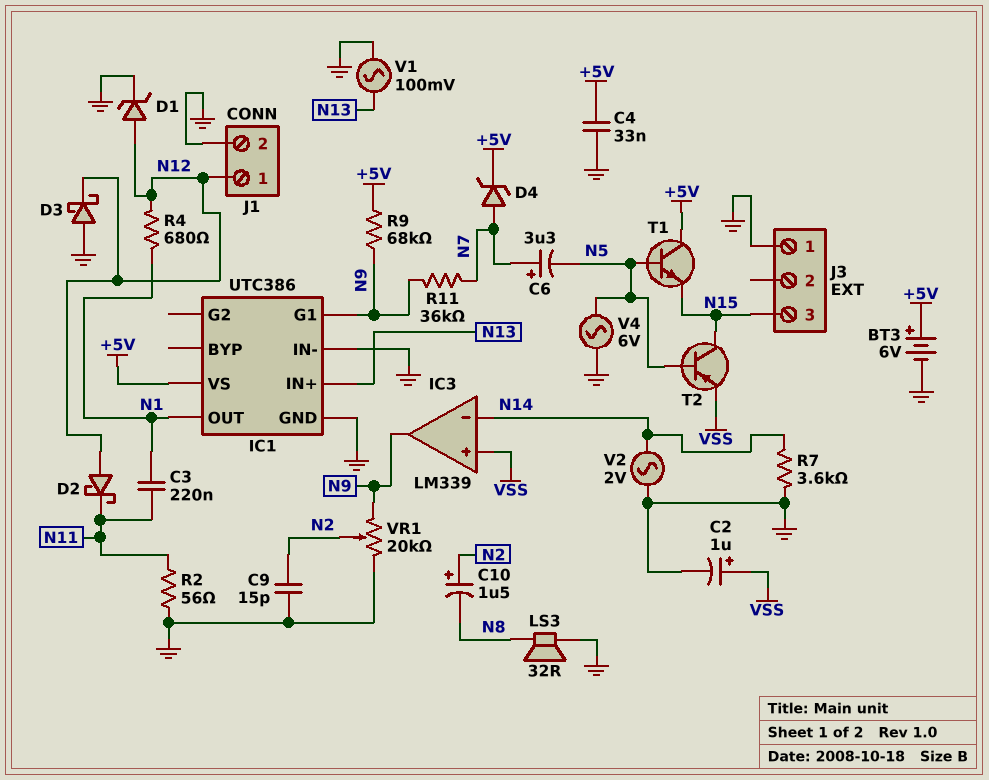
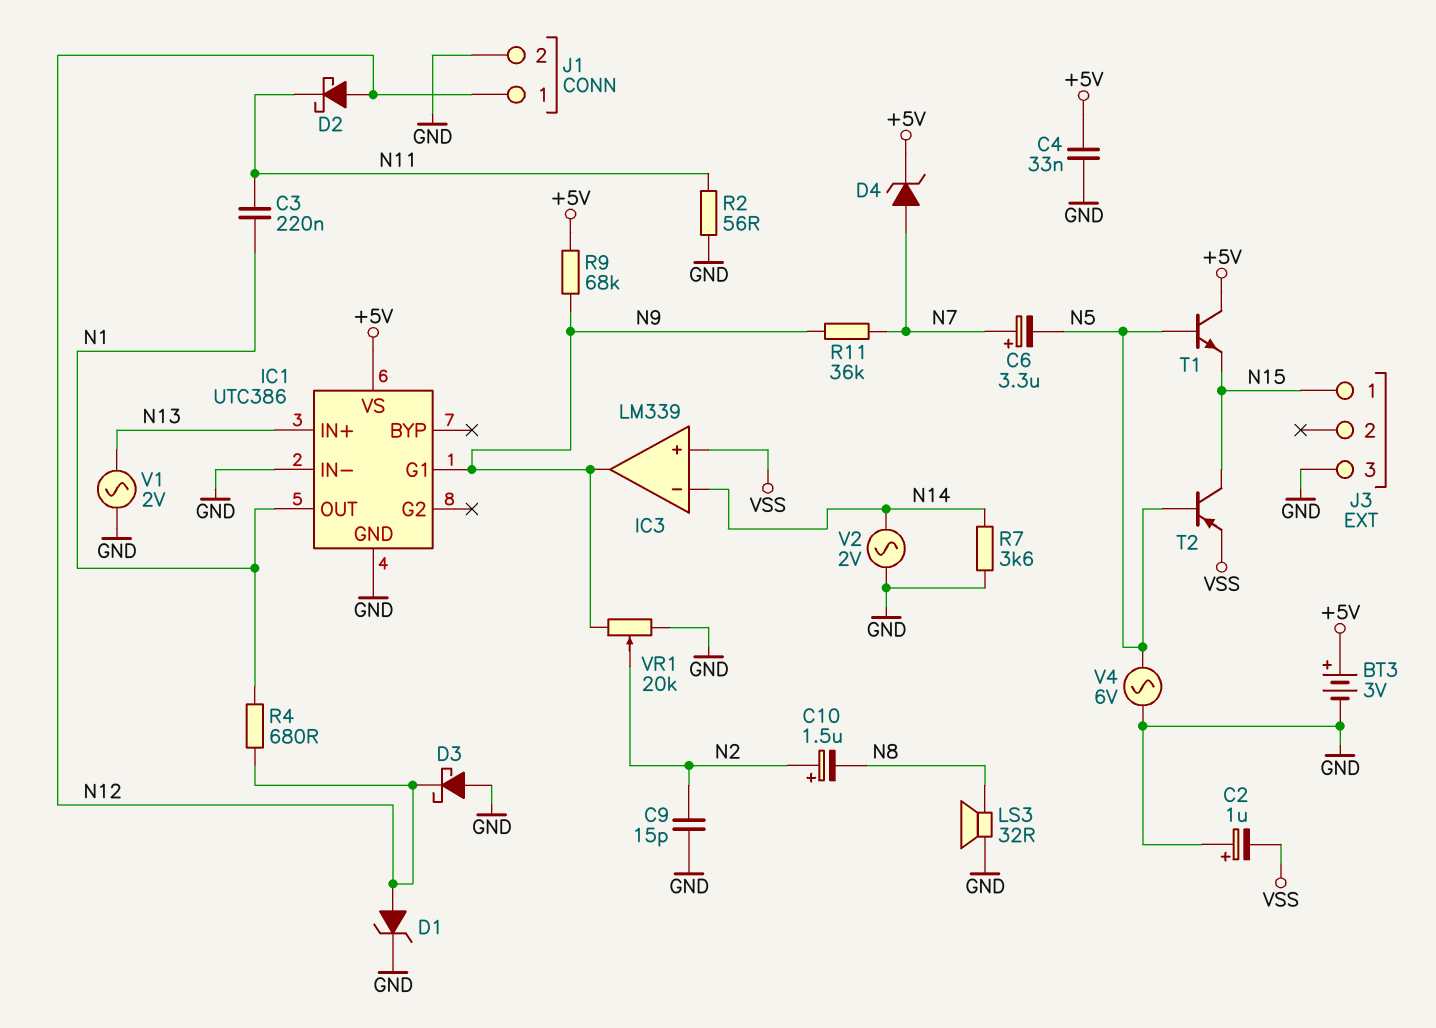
BT3: 6V (plus +5V, minus GND) -> 3V (plus +5V, minus GND)
C2: 1uF (plus VSS, minus GND) -> 1uF (plus GND, minus VSS)
J3 pin 1: GND -> N15
J3 pin 3: N15 -> GND
V1: AC 100mV (GND, N13) -> AC 2V (GND, N13)

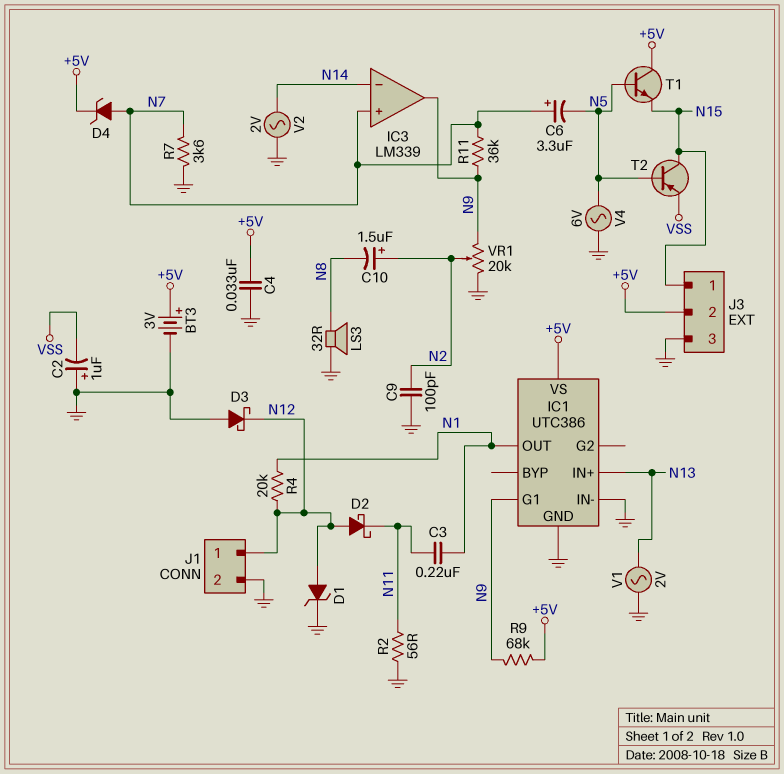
C9: 15pF (GND, N2) -> 100pF (GND, N2)
IC3 pin in+: VSS -> N7
J3 pin 2: none -> +5V
R4: 680 (N1, N12) -> 20k (N1, N12)
R7: 3.6k (GND, N14) -> 3.6k (GND, N7)

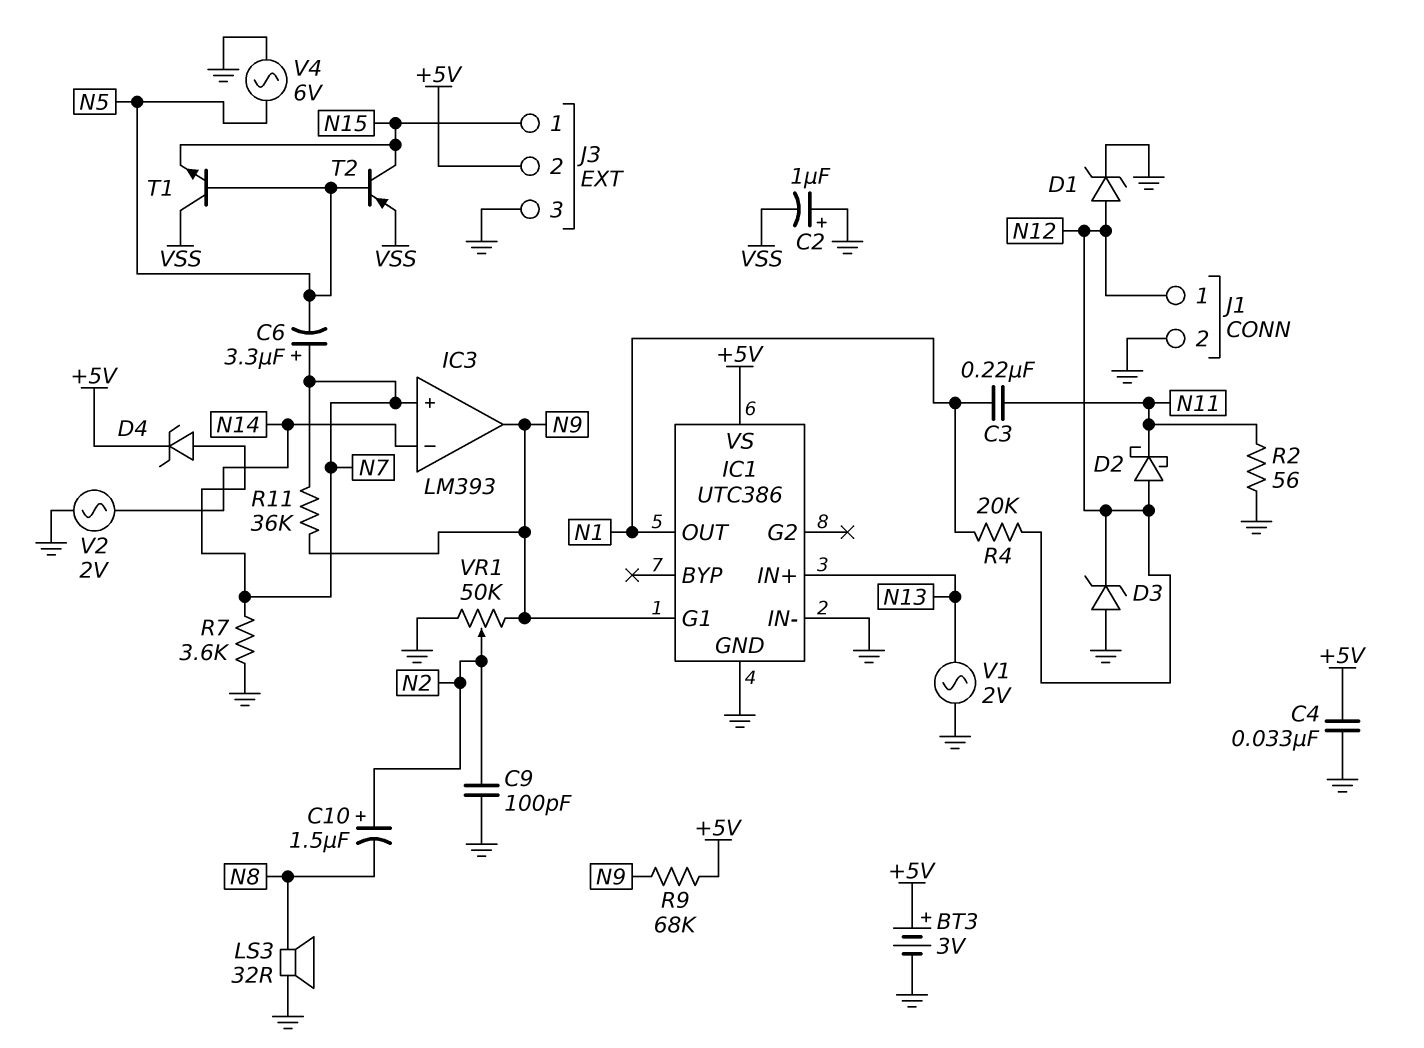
D3: schottky (A GND, K N12) -> zener (A GND, K N12)
IC3: LM339 -> LM393
T1: NPN (B N5, C +5V, E N15) -> NPN (B N5, C VSS, E N15)
VR1: 20k (GND, N9, wiper N2) -> 50k (GND, N9, wiper N2)

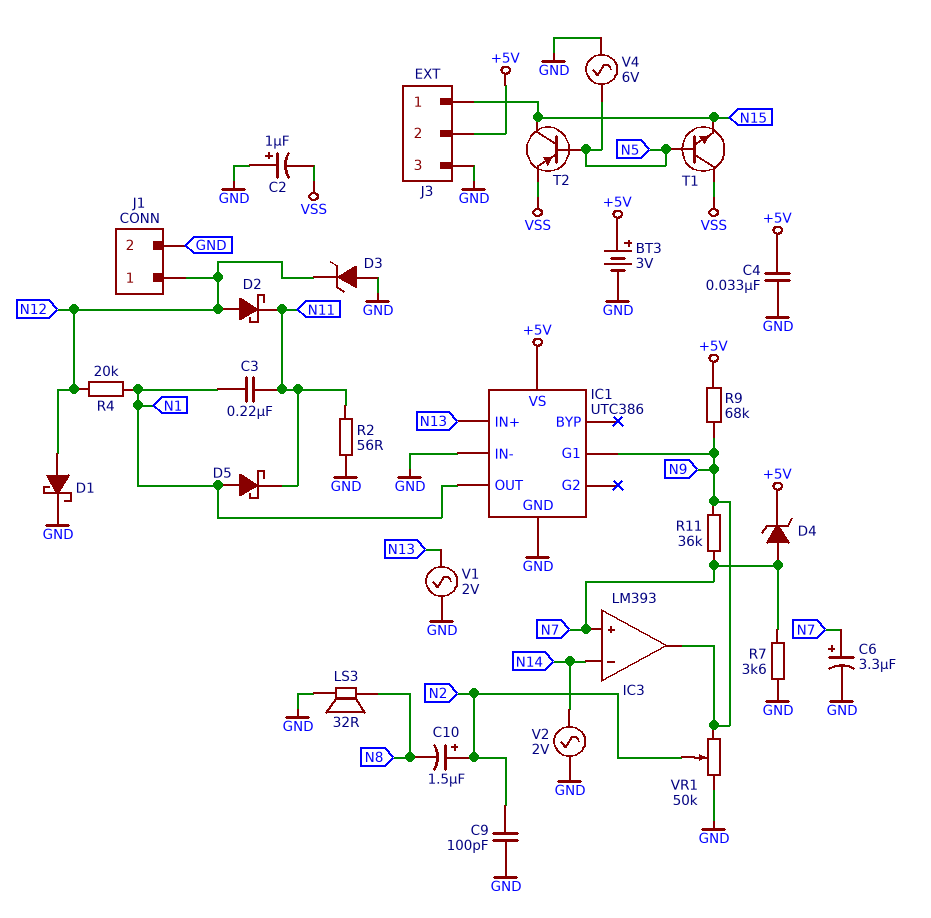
C6: 3.3uF (plus N7, minus N5) -> 3.3uF (plus N7, minus GND)
D1: zener (A N12, K GND) -> schottky (A N12, K GND)
D5: none -> schottky (A N1, K N11)

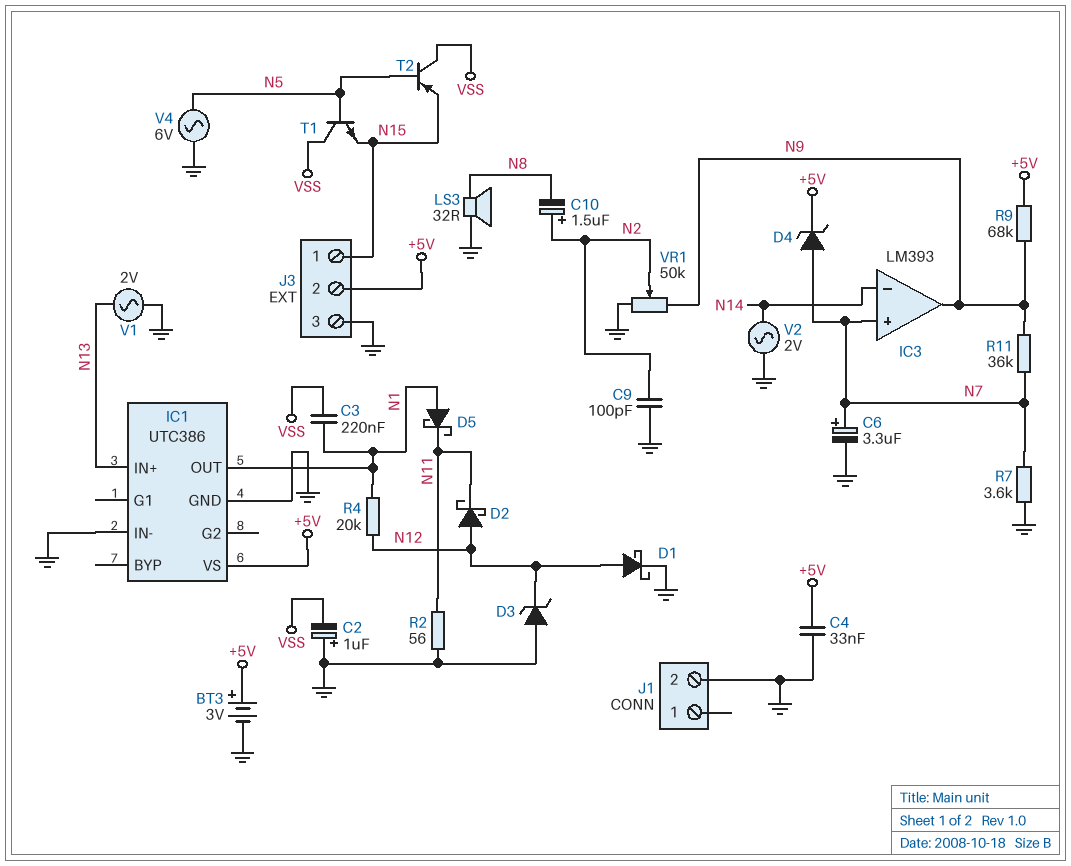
C3: 220nF (N1, N11) -> 220nF (N1, VSS)
IC1 pin G1: N9 -> none
J1 pin 1: N12 -> none
T2: PNP (B N5, C N15, E VSS) -> PNP (B N5, C VSS, E N15)

